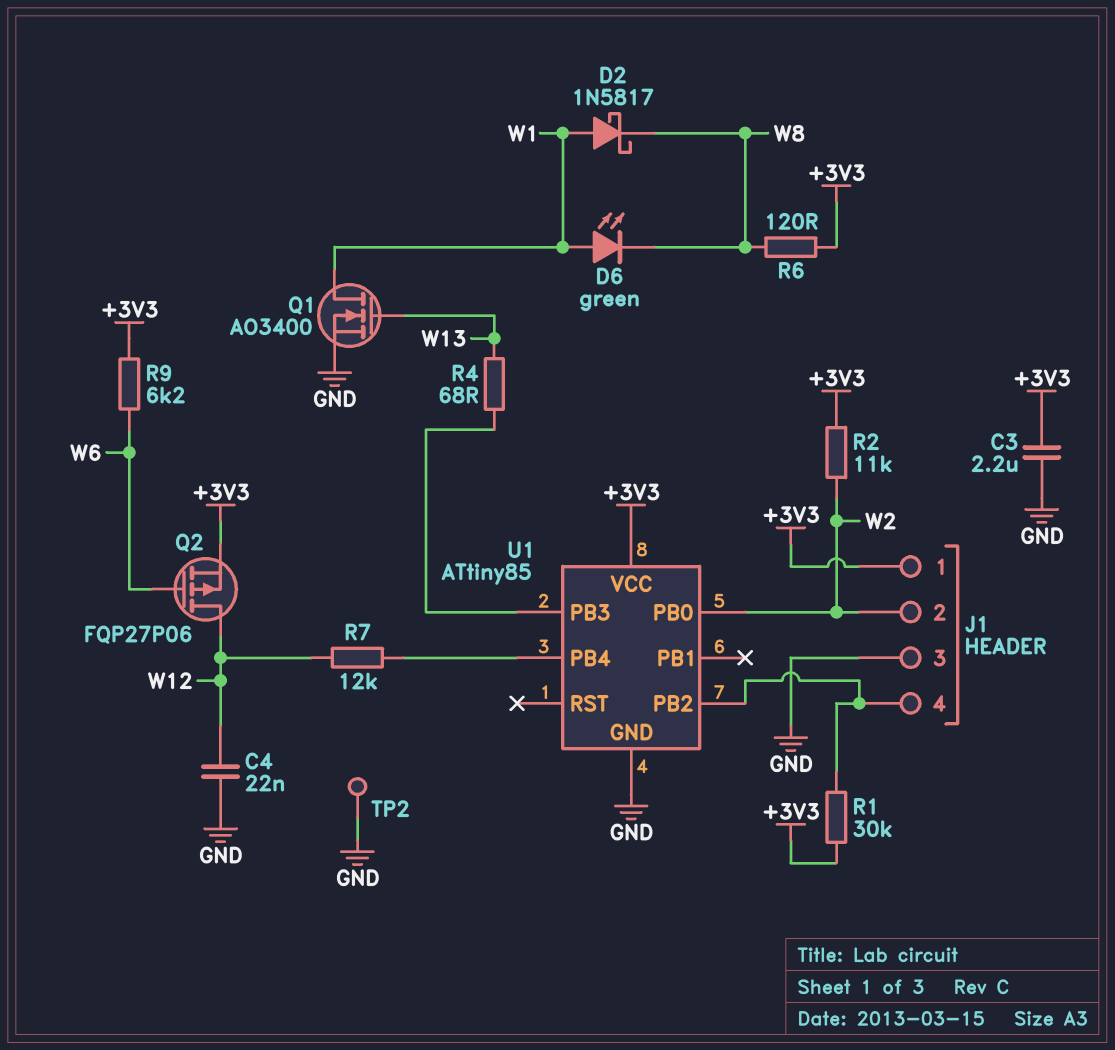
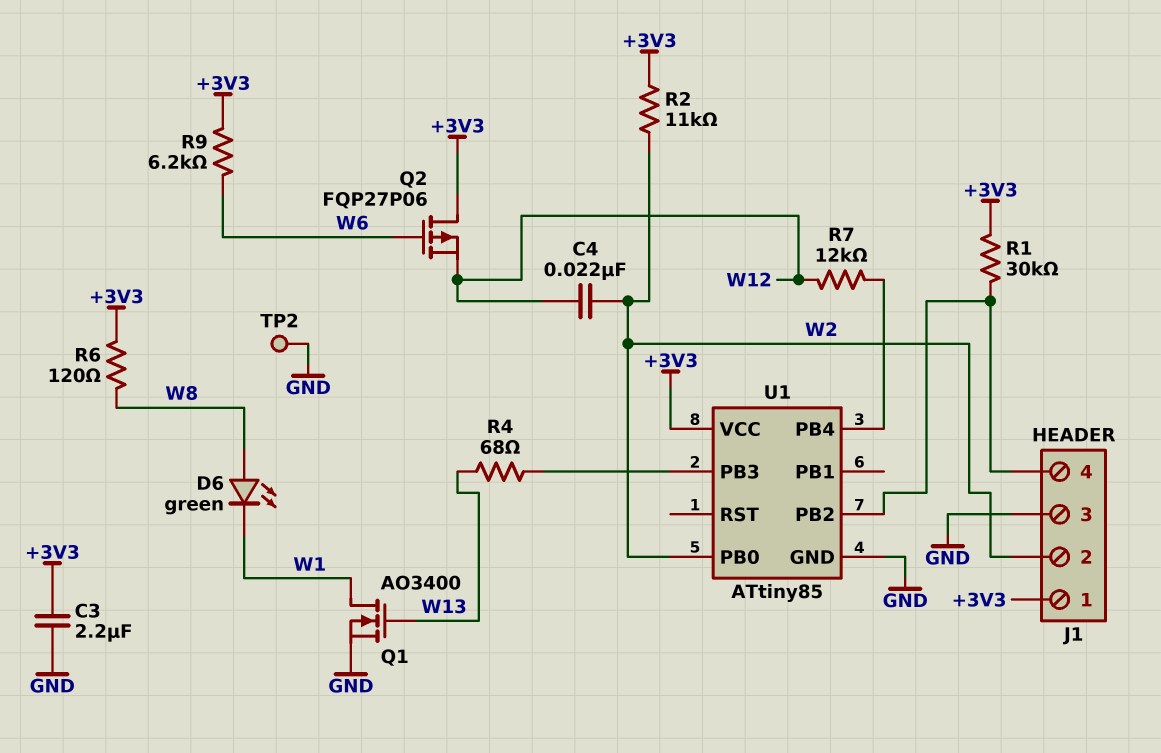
C4: 22nF (GND, W12) -> 22nF (W2, W12)
D2: schottky 1N5817 (A W1, K W8) -> none
D6: LED green (A W1, K W8) -> LED green (A W8, K W1)
Q2: PMOS FQP27P06 (G W6, D W12, S +3V3) -> PMOS FQP27P06 (G W6, D +3V3, S W12)

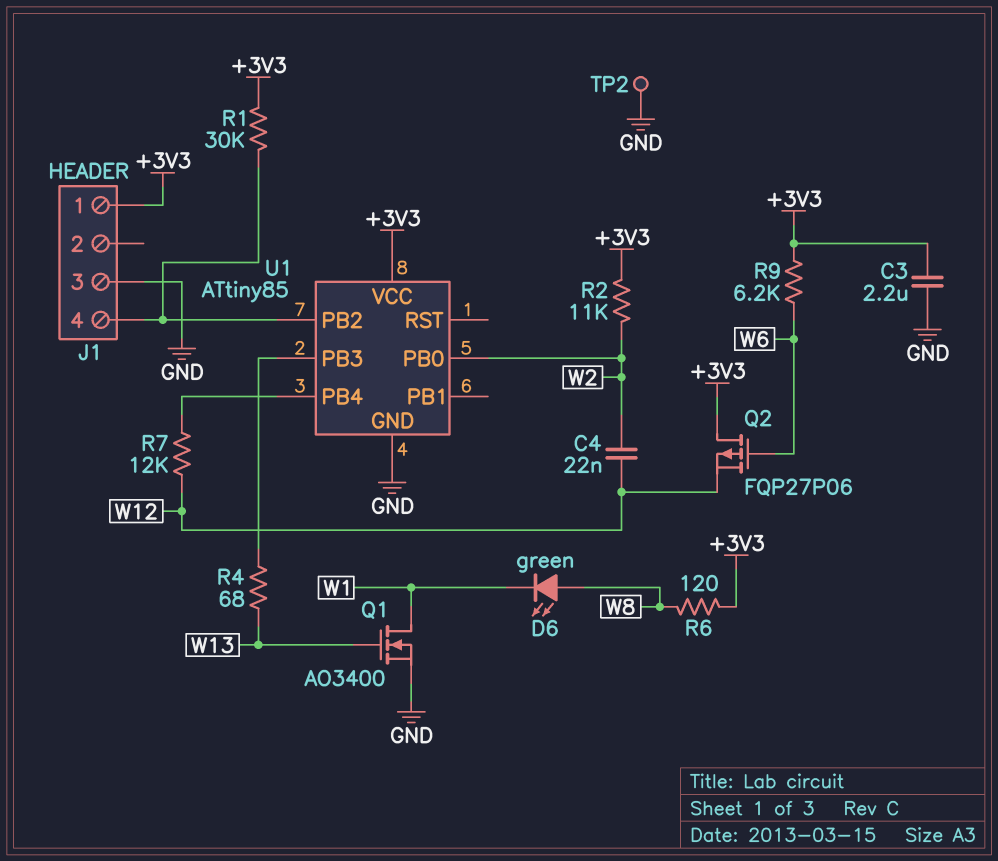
J1 pin 2: W2 -> none

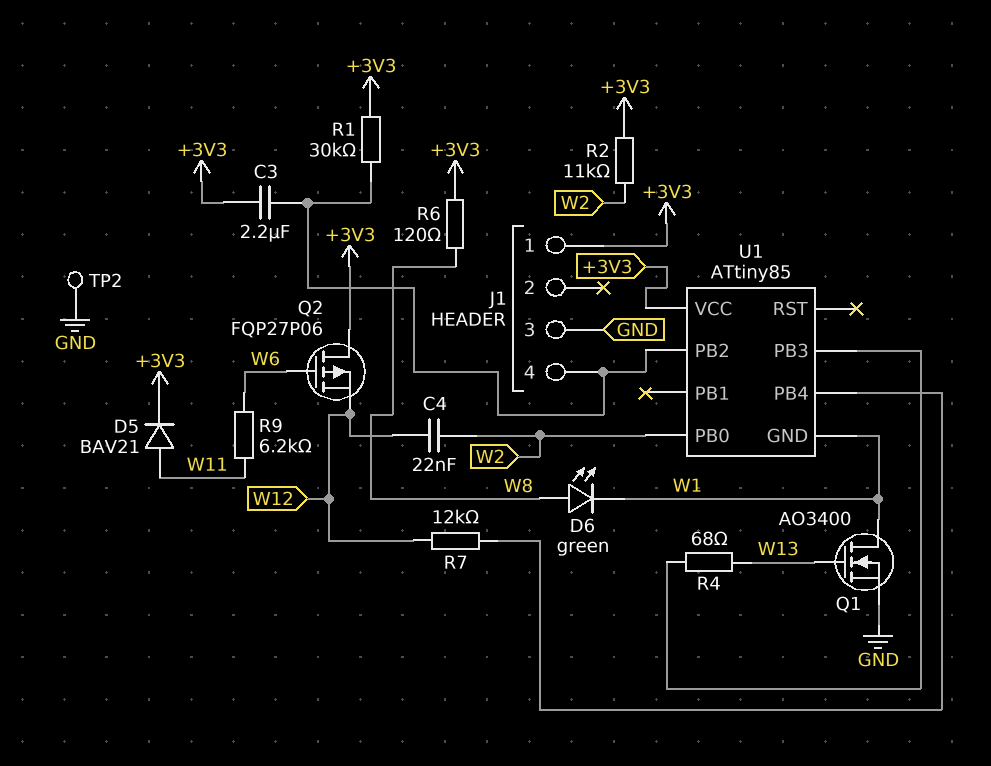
C3: 2.2uF (+3V3, GND) -> 2.2uF (+3V3, J1/4)
D5: none -> diode BAV21 (A W11, K +3V3)
R9: 6.2k (+3V3, W6) -> 6.2k (W6, W11)
U1 pin GND: GND -> W1

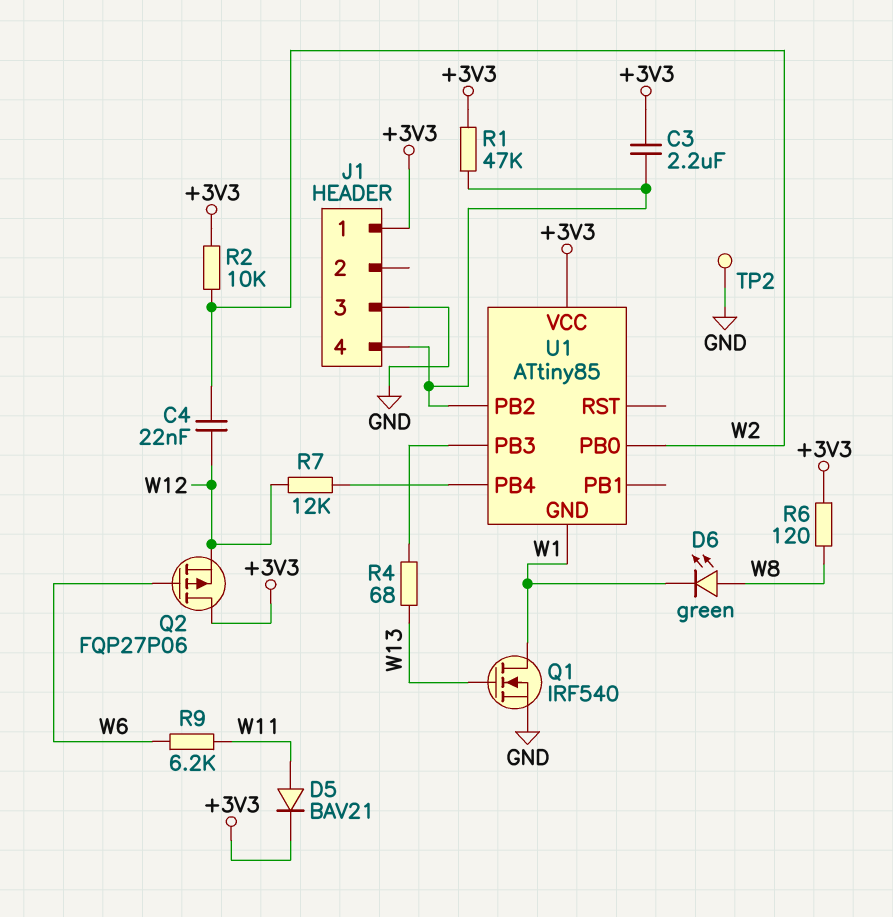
Q1: NMOS AO3400 (G W13, D W1, S GND) -> NMOS IRF540 (G W13, D W1, S GND)
R1: 30k (+3V3, J1/4) -> 47k (+3V3, J1/4)
R2: 11k (+3V3, W2) -> 10k (+3V3, W2)

